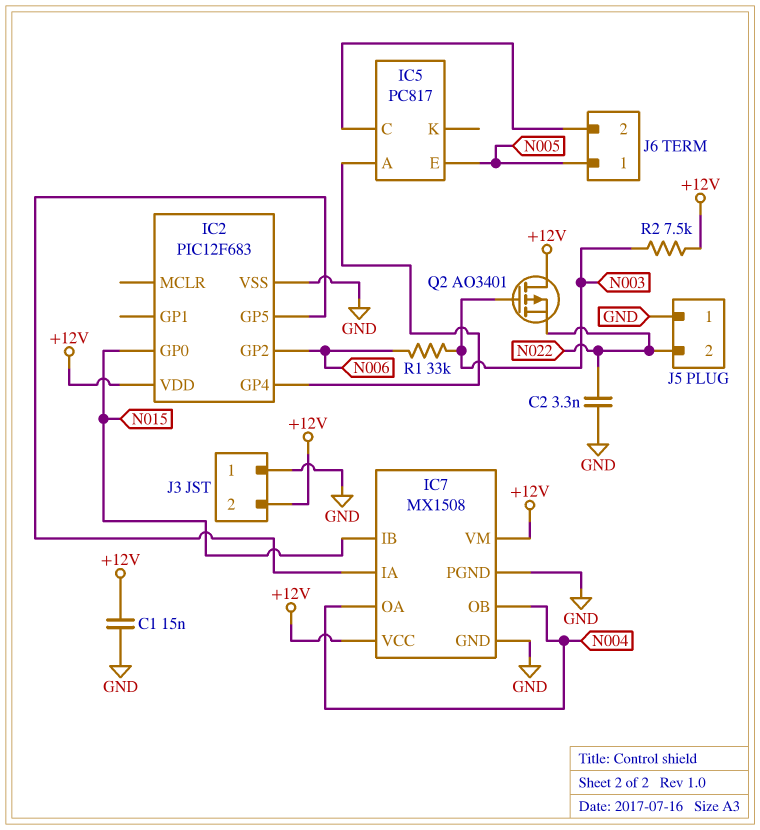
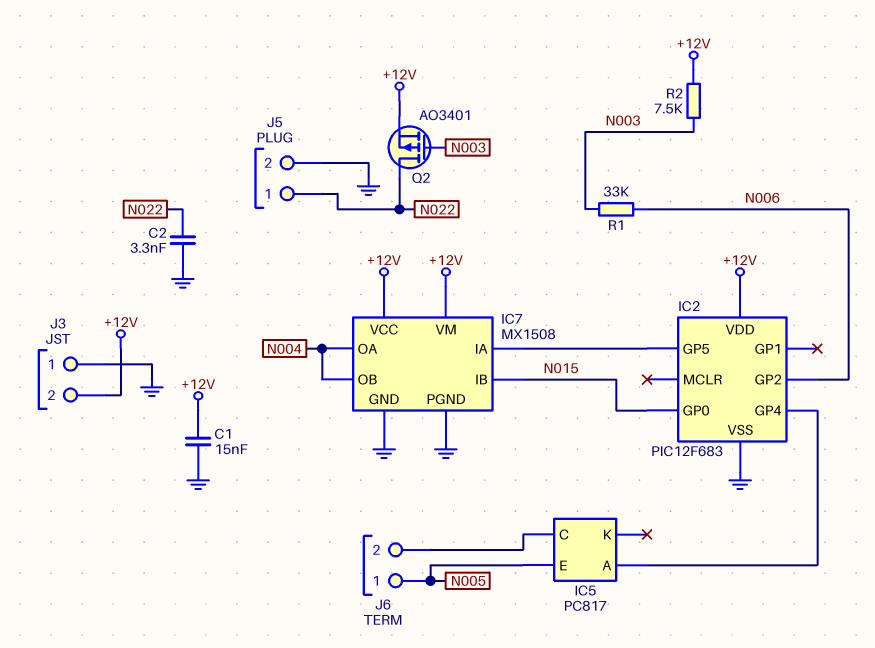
J5 pin 1: GND -> N022
J5 pin 2: N022 -> GND
Q2: PMOS AO3401 (G N003, D +12V, S N022) -> PMOS AO3401 (G N003, D N022, S +12V)

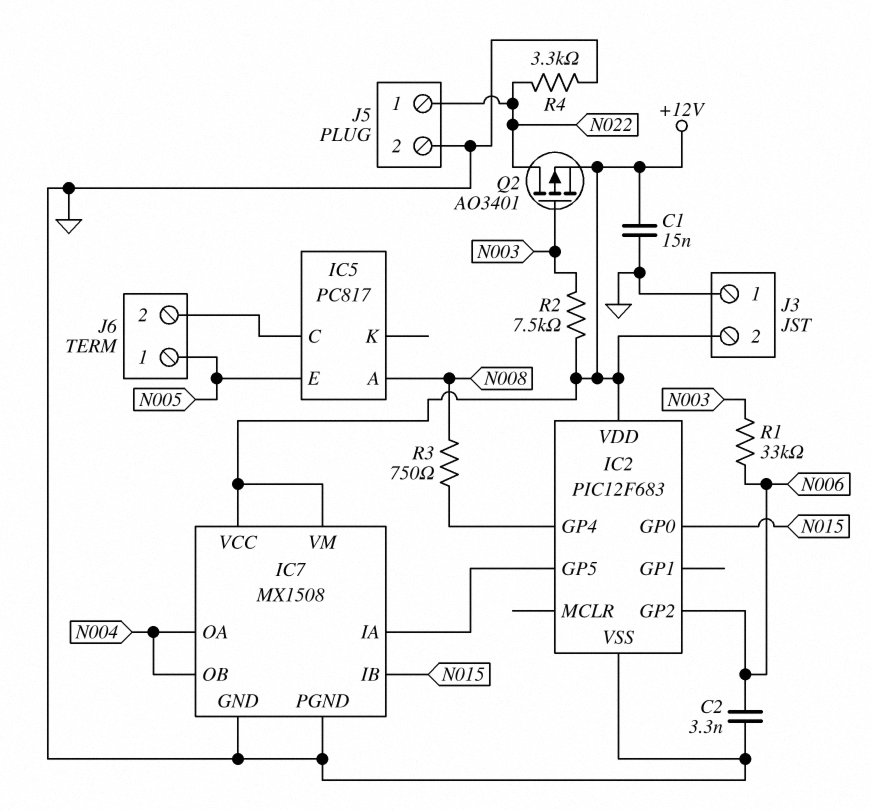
C2: 3.3nF (GND, N022) -> 3.3nF (GND, N006)
IC5 pin A: IC2/GP4 -> N008
R3: none -> 750 (IC2/GP4, N008)
R4: none -> 3.3k (GND, N022)

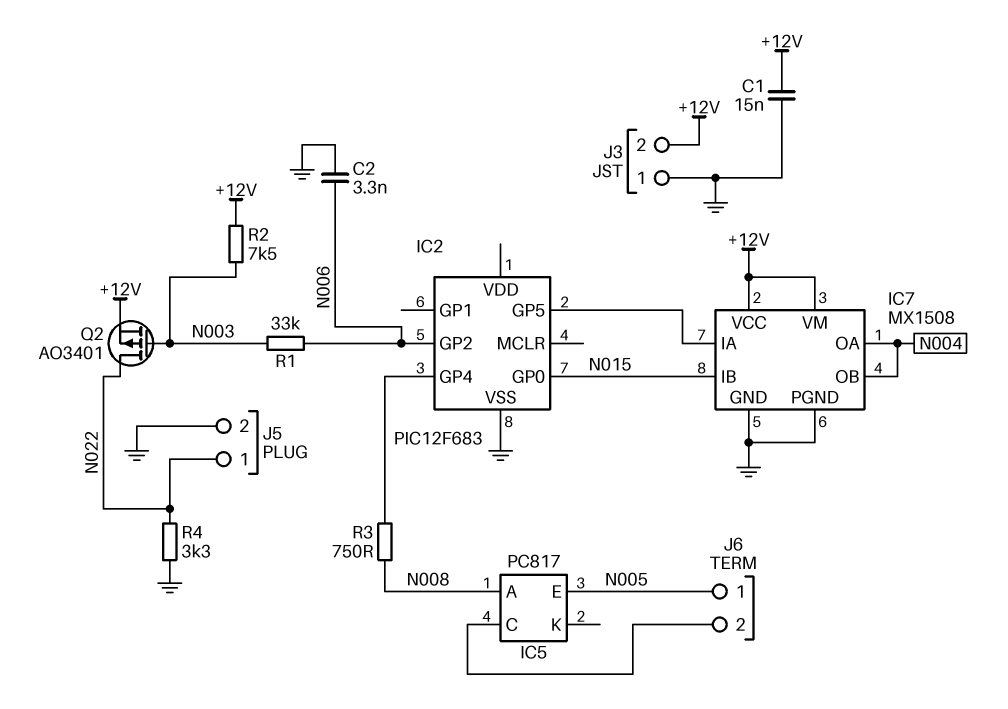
IC2 pin VDD: +12V -> none

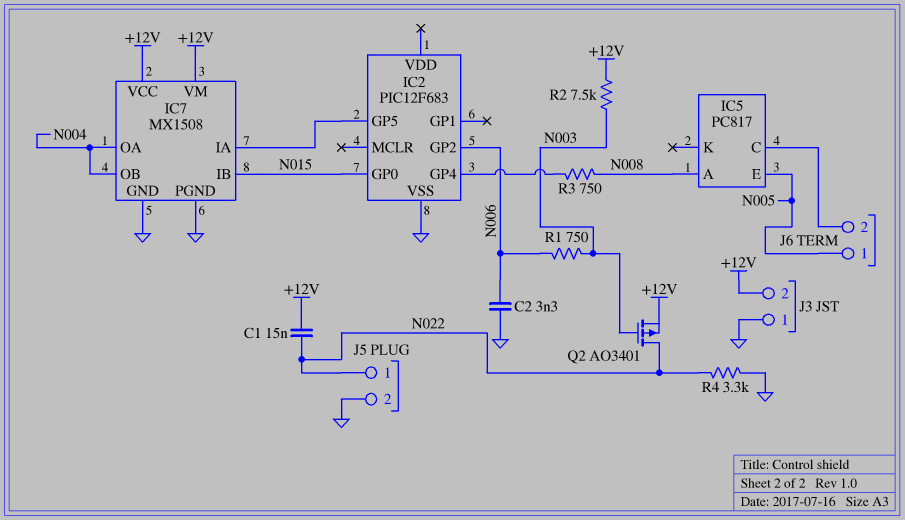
C1: 15nF (+12V, GND) -> 15nF (+12V, N022)
R1: 33k (N003, N006) -> 750 (N003, N006)

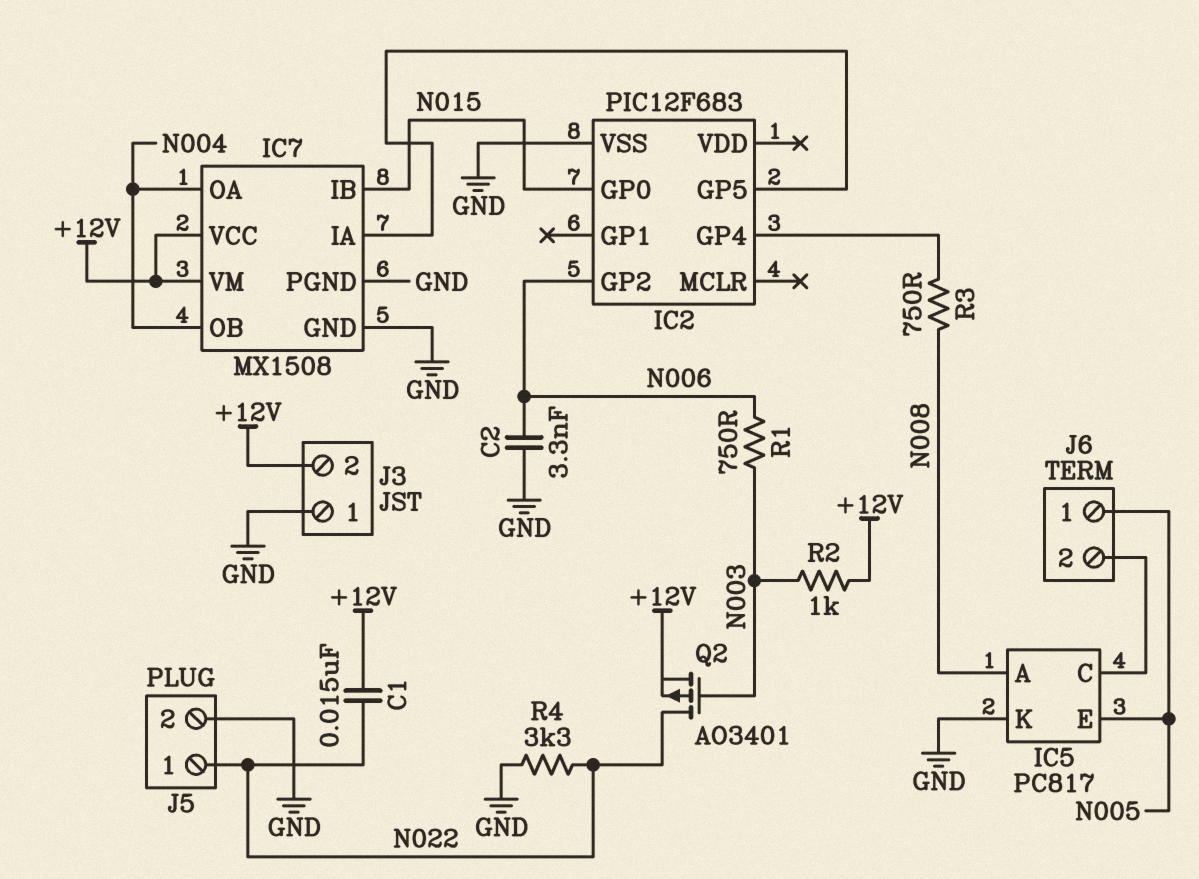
IC5 pin K: none -> GND
R2: 7.5k (+12V, N003) -> 1k (+12V, N003)

